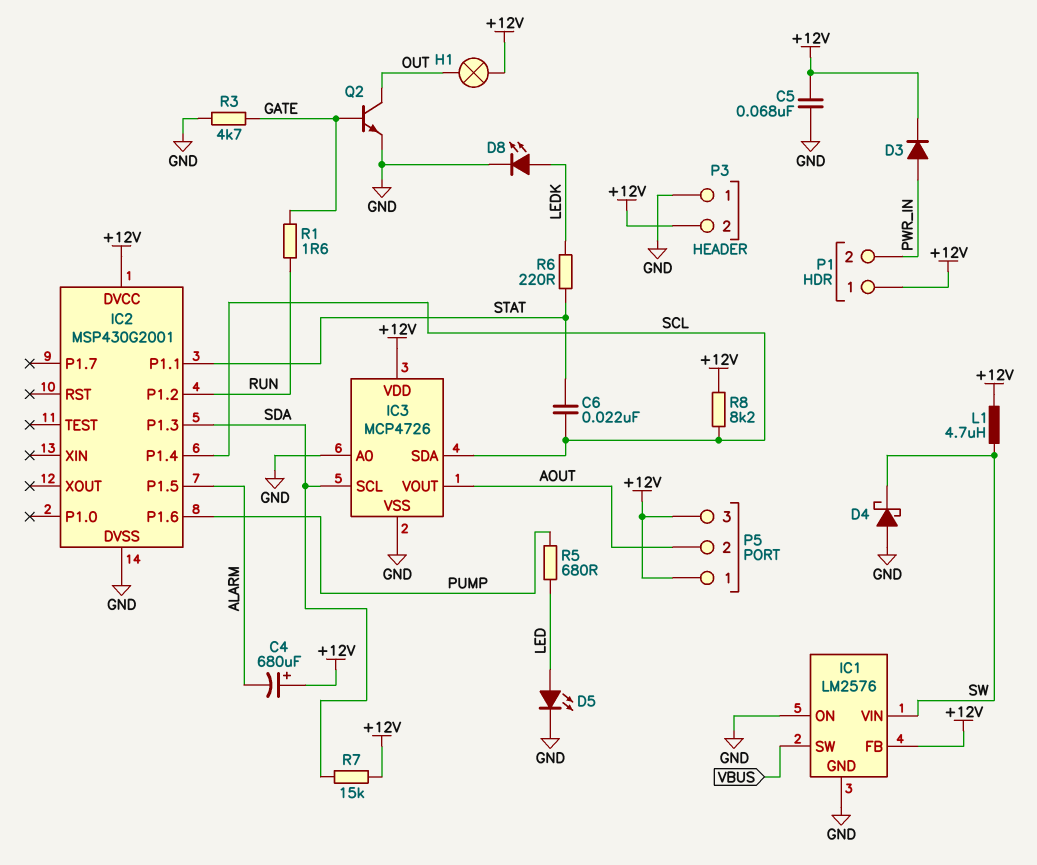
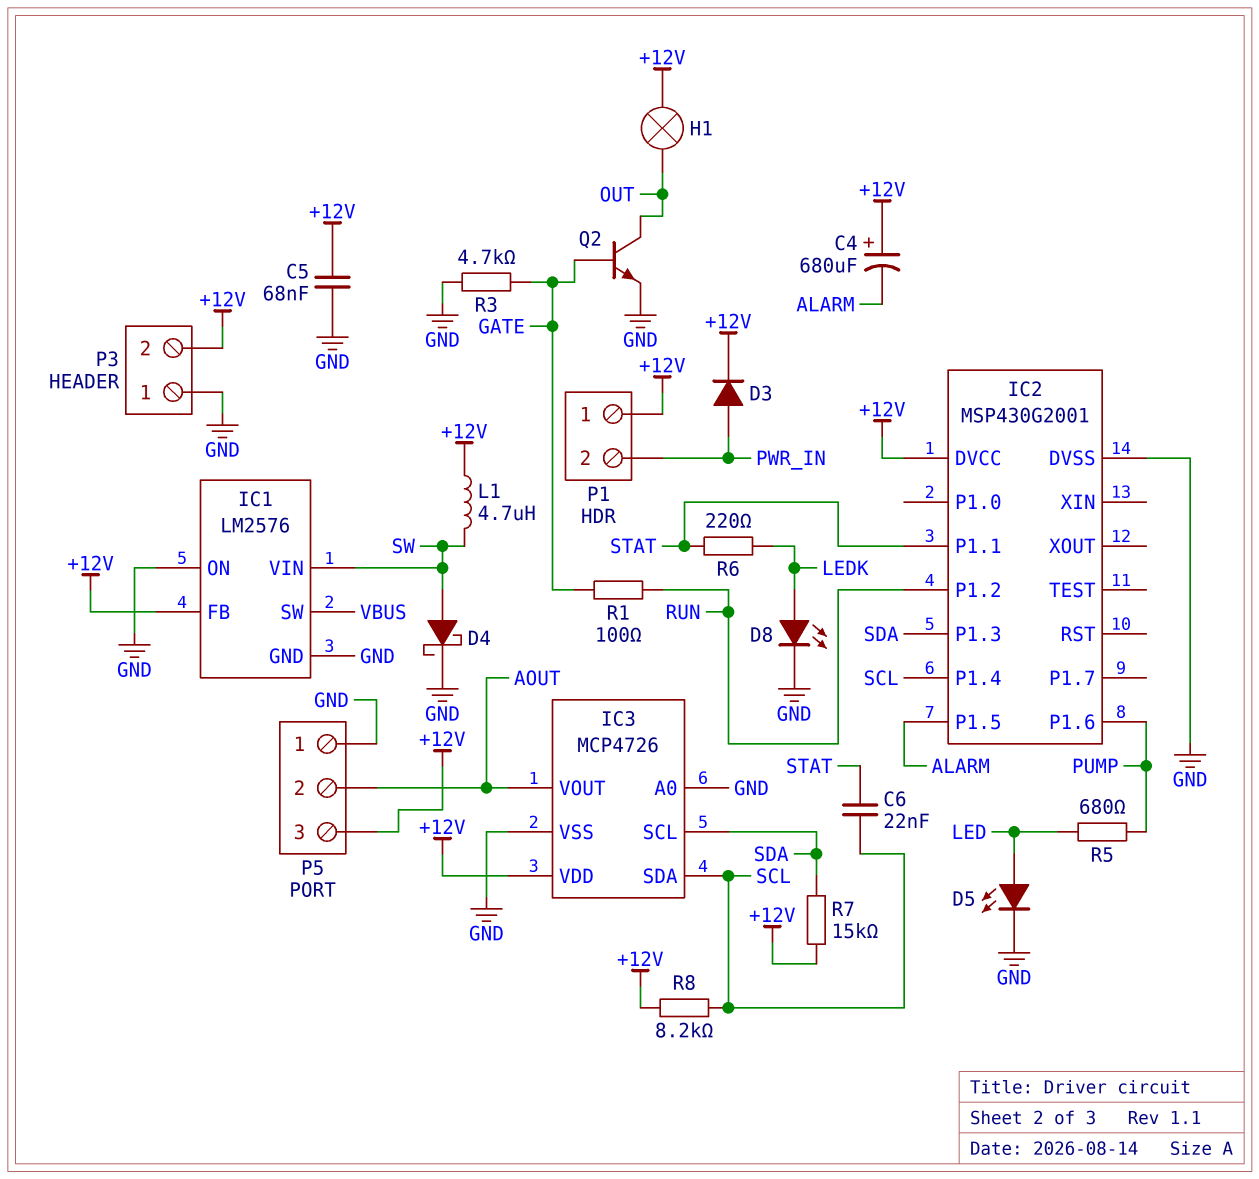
D4: schottky (A GND, K SW) -> schottky (A SW, K GND)
P5 pin 1: +12V -> GND
R1: 1.6 (GATE, RUN) -> 100 (GATE, RUN)

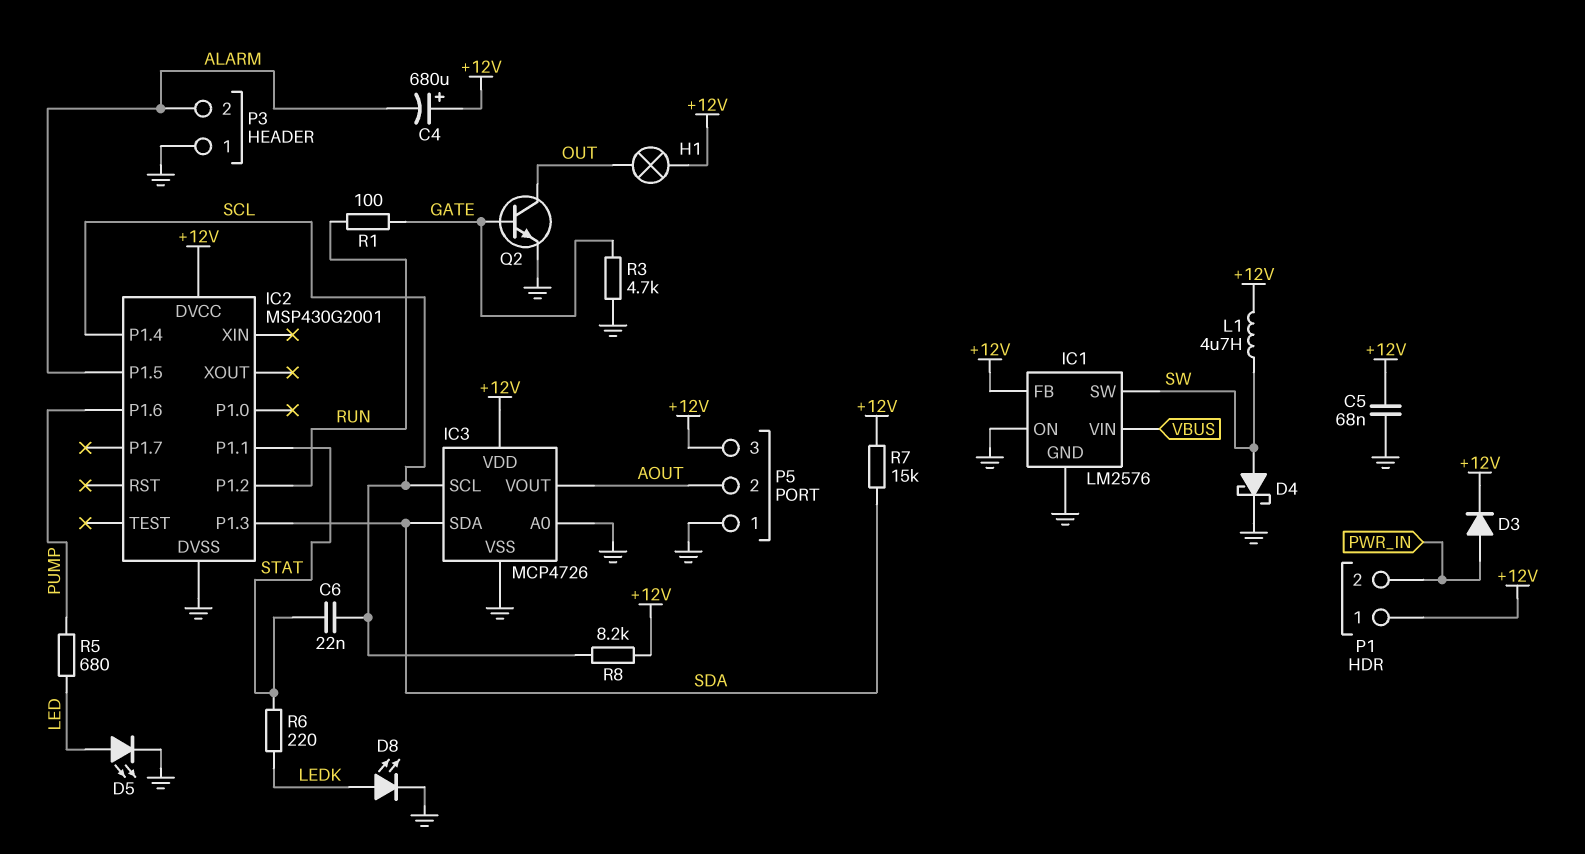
IC1 pin SW: VBUS -> SW
IC1 pin VIN: SW -> VBUS
IC3 pin SCL: SDA -> SCL
IC3 pin SDA: SCL -> SDA
P3 pin 2: +12V -> ALARM

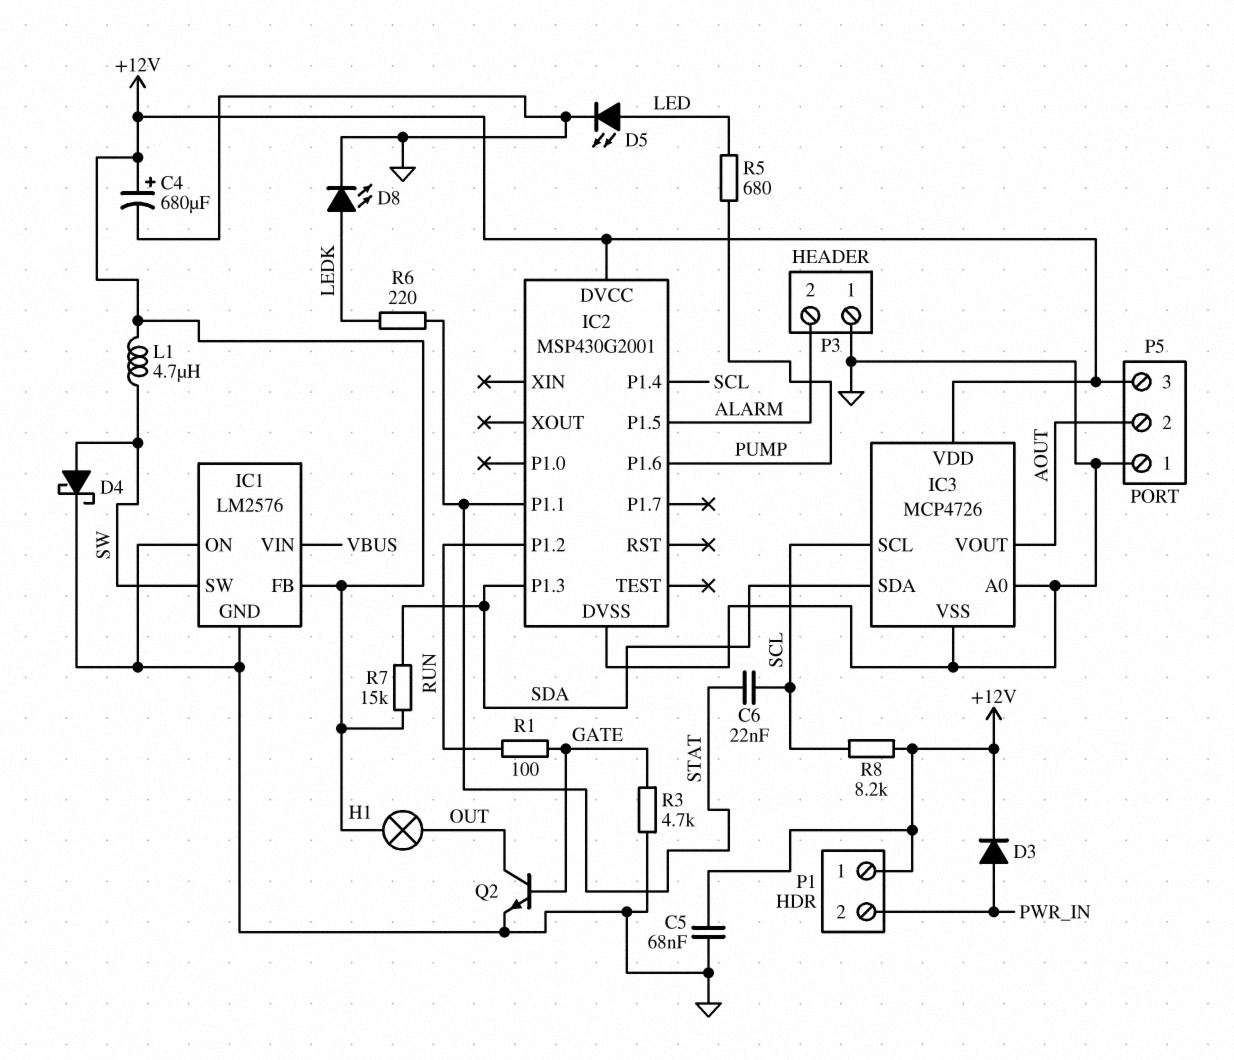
C4: 680uF (plus +12V, minus ALARM) -> 680uF (plus +12V, minus GND)

